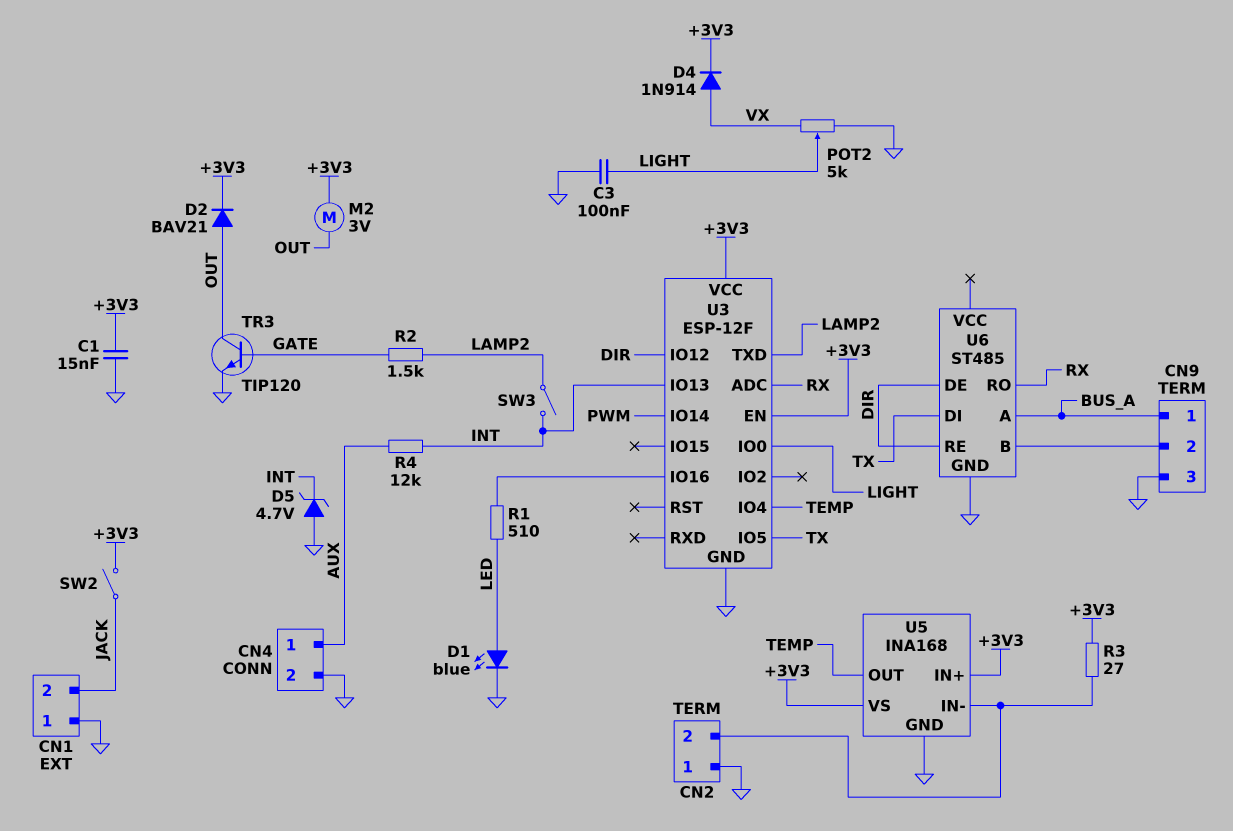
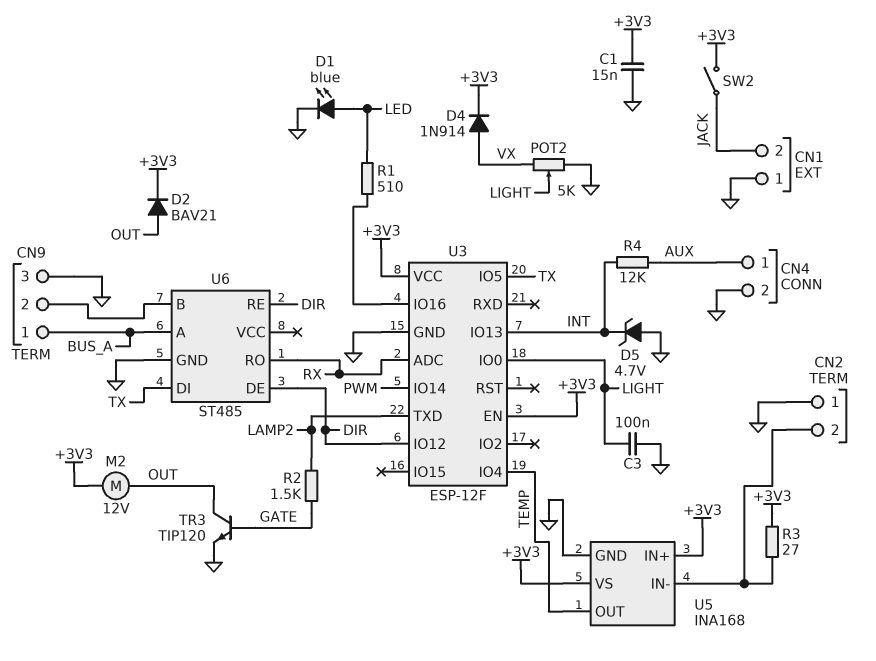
M2: motor 3V (+3V3, OUT) -> motor 12V (+3V3, OUT)
SW3: switch (INT, LAMP2) -> none

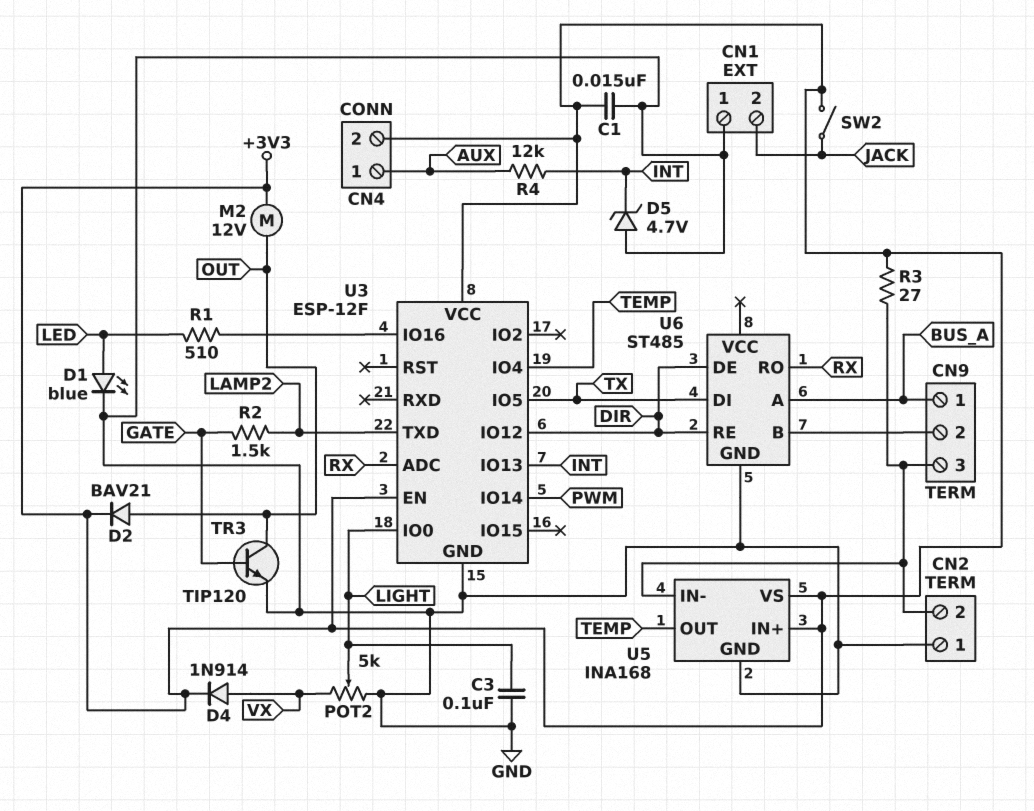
CN4 pin 2: GND -> +3V3
CN9 pin 3: GND -> CN2/2

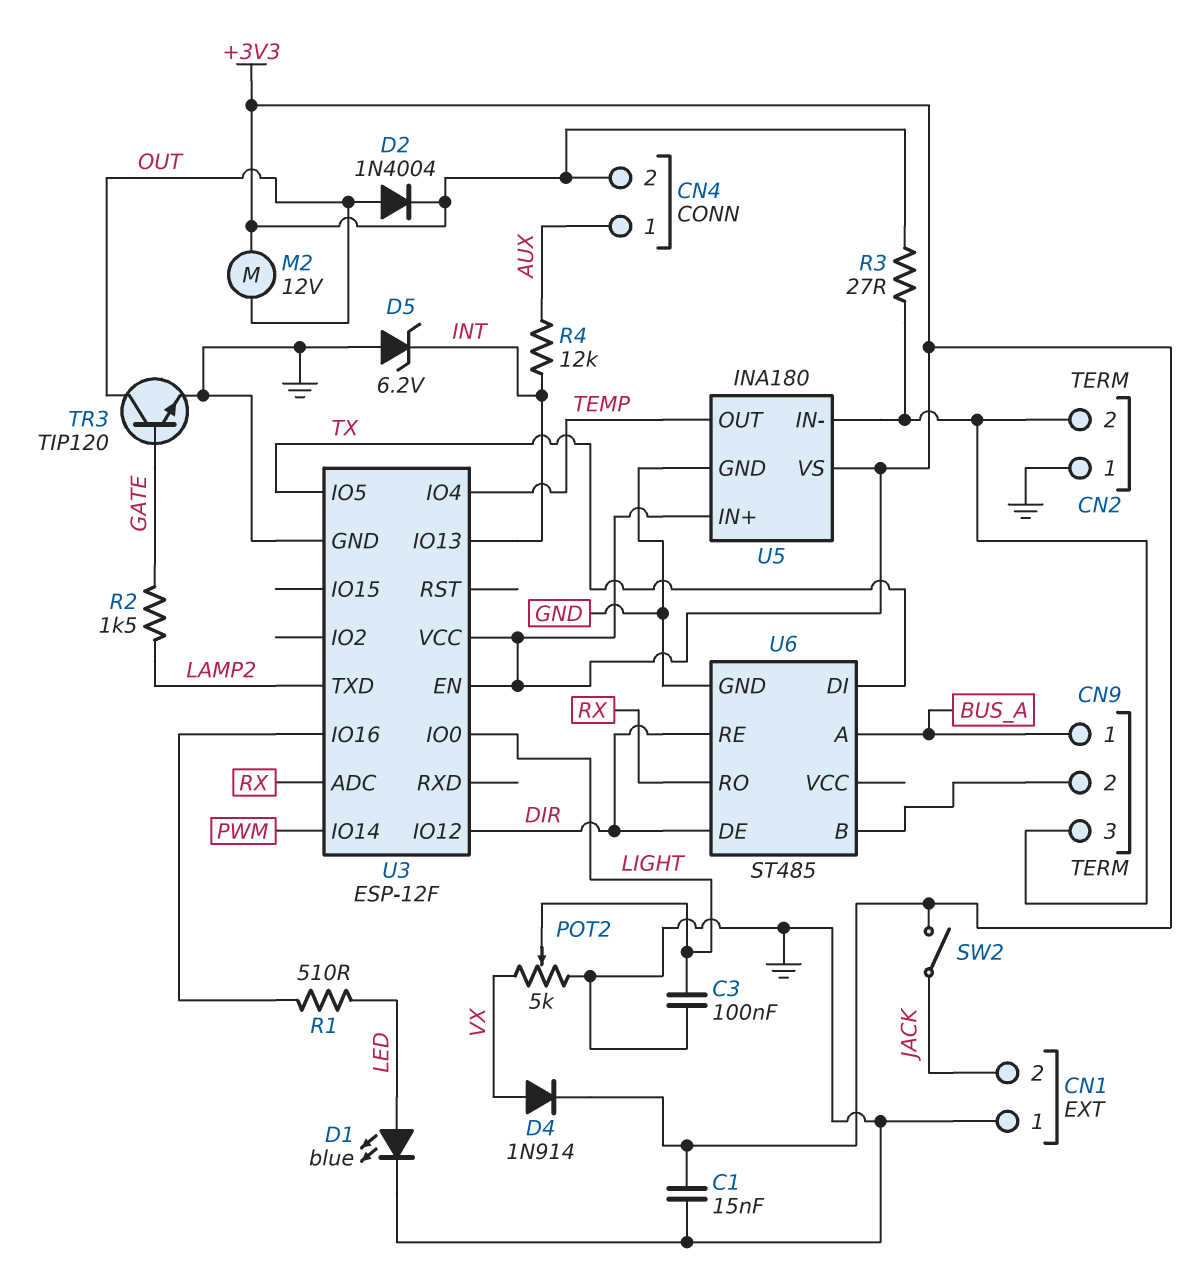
D2: diode BAV21 (A OUT, K +3V3) -> diode 1N4004 (A OUT, K +3V3)
D5: zener 4.7V (A GND, K INT) -> zener 6.2V (A GND, K INT)
U5: INA168 -> INA180

